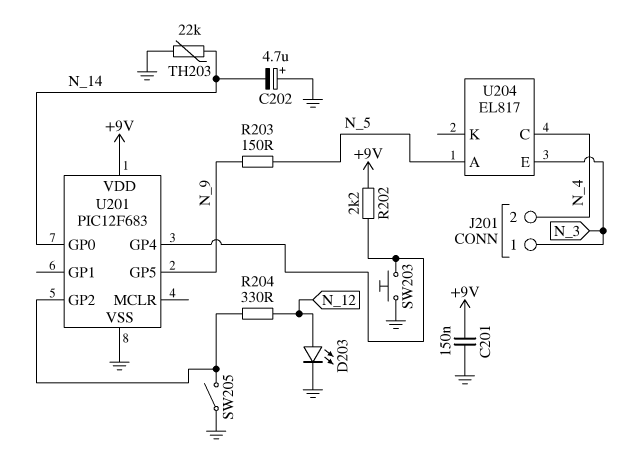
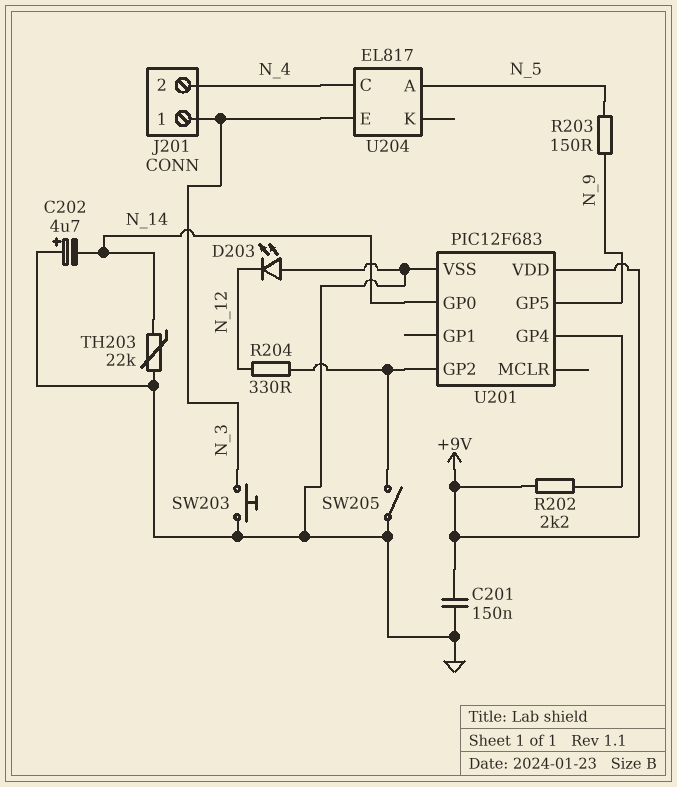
D203: LED (A N_12, K GND) -> LED (A GND, K N_12)
SW203: button (GND, U201/GP4) -> button (GND, N_3)

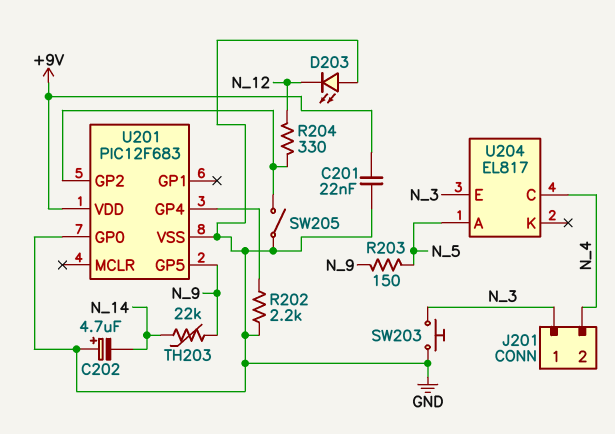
C201: 150nF (+9V, GND) -> 22nF (+9V, GND)
R202: 2.2k (+9V, U201/GP4) -> 2.2k (GND, U201/GP4)
TH203: 22k (GND, N_14) -> 22k (N_9, N_14)
U201 pin GP0: N_14 -> GND

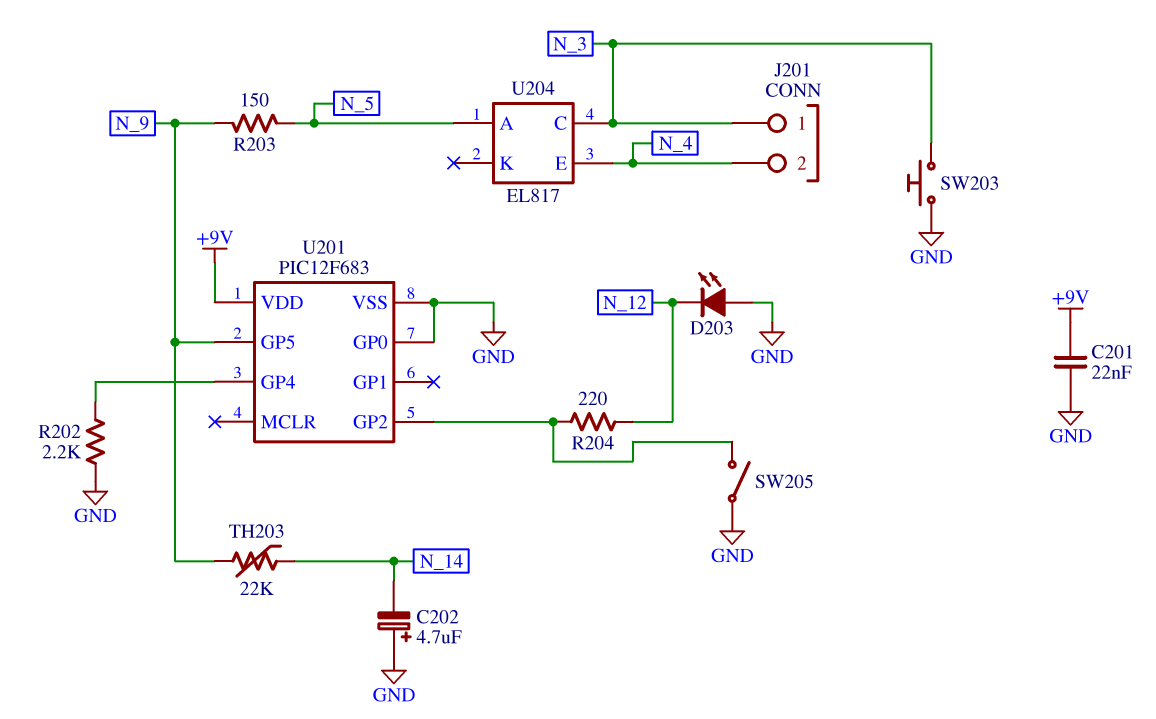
R204: 330 (N_12, U201/GP2) -> 220 (N_12, U201/GP2)
U204 pin C: N_4 -> N_3
U204 pin E: N_3 -> N_4

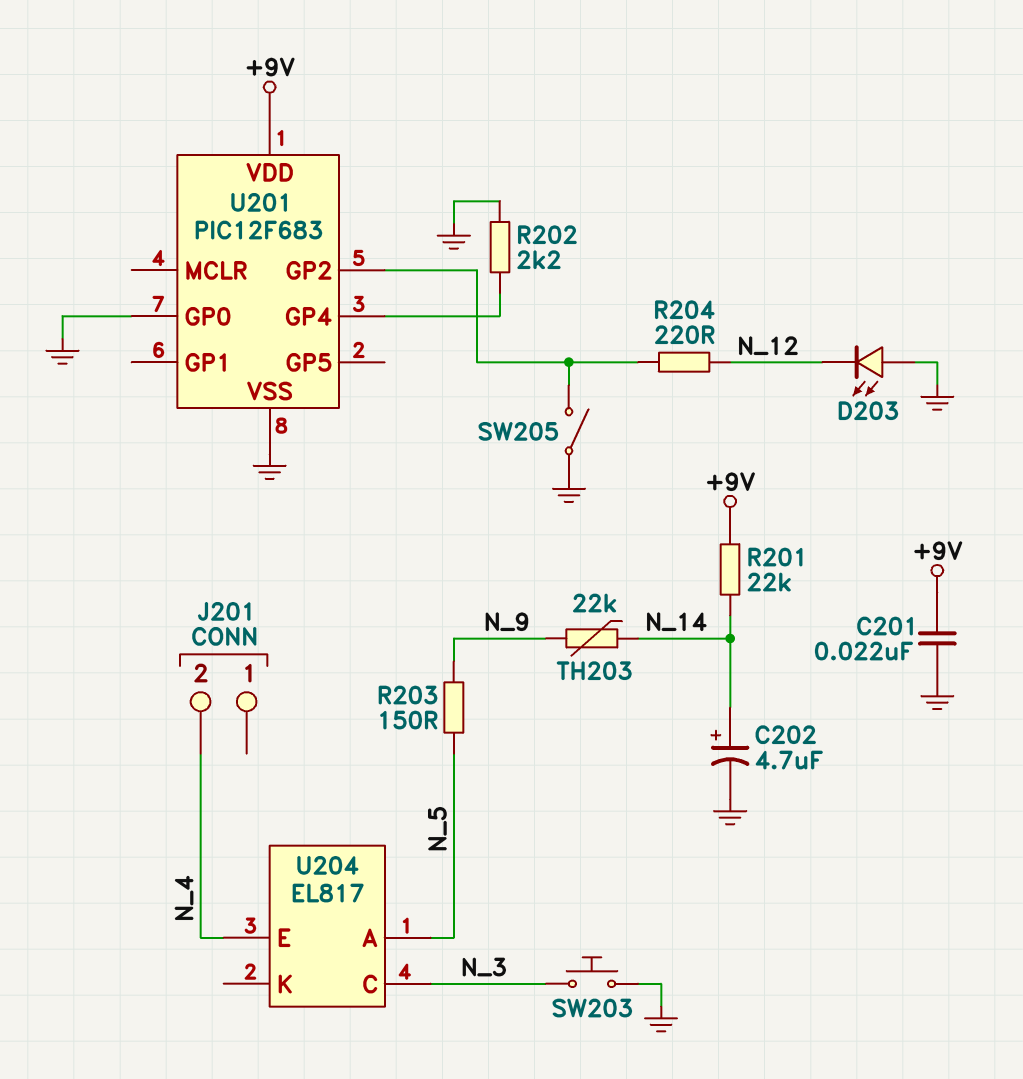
C202: 4.7uF (plus GND, minus N_14) -> 4.7uF (plus N_14, minus GND)
J201 pin 1: N_3 -> none
R201: none -> 22k (+9V, N_14)
U201 pin GP5: N_9 -> none

